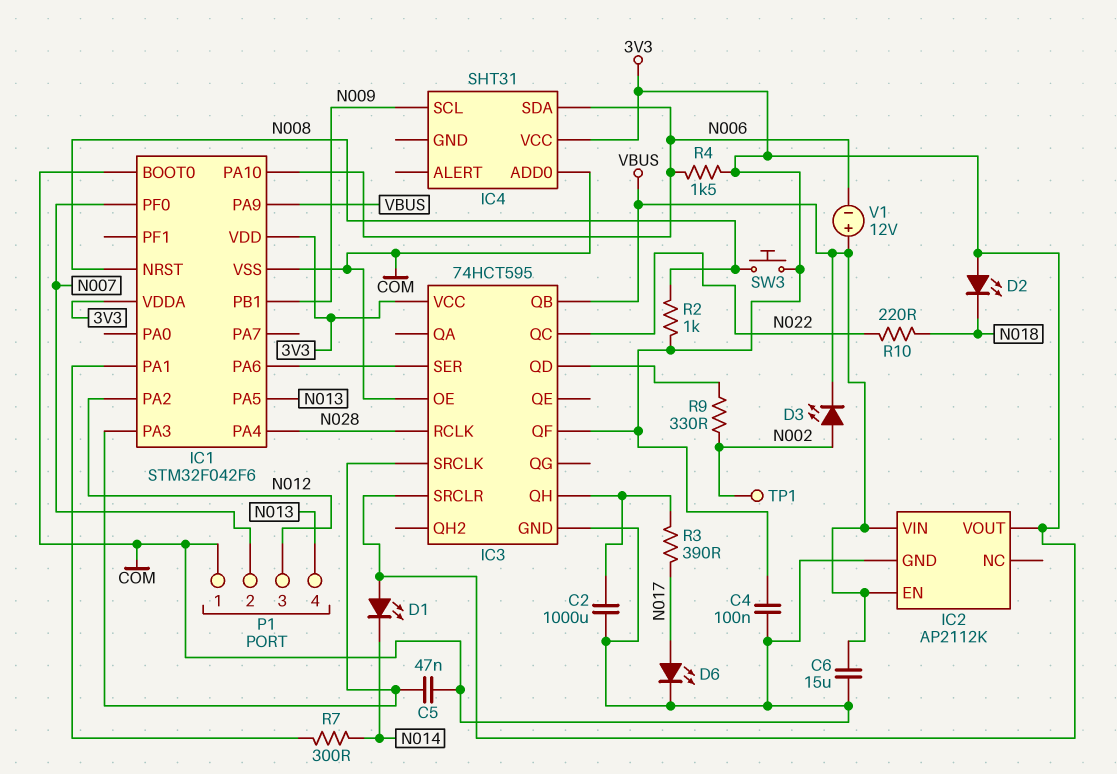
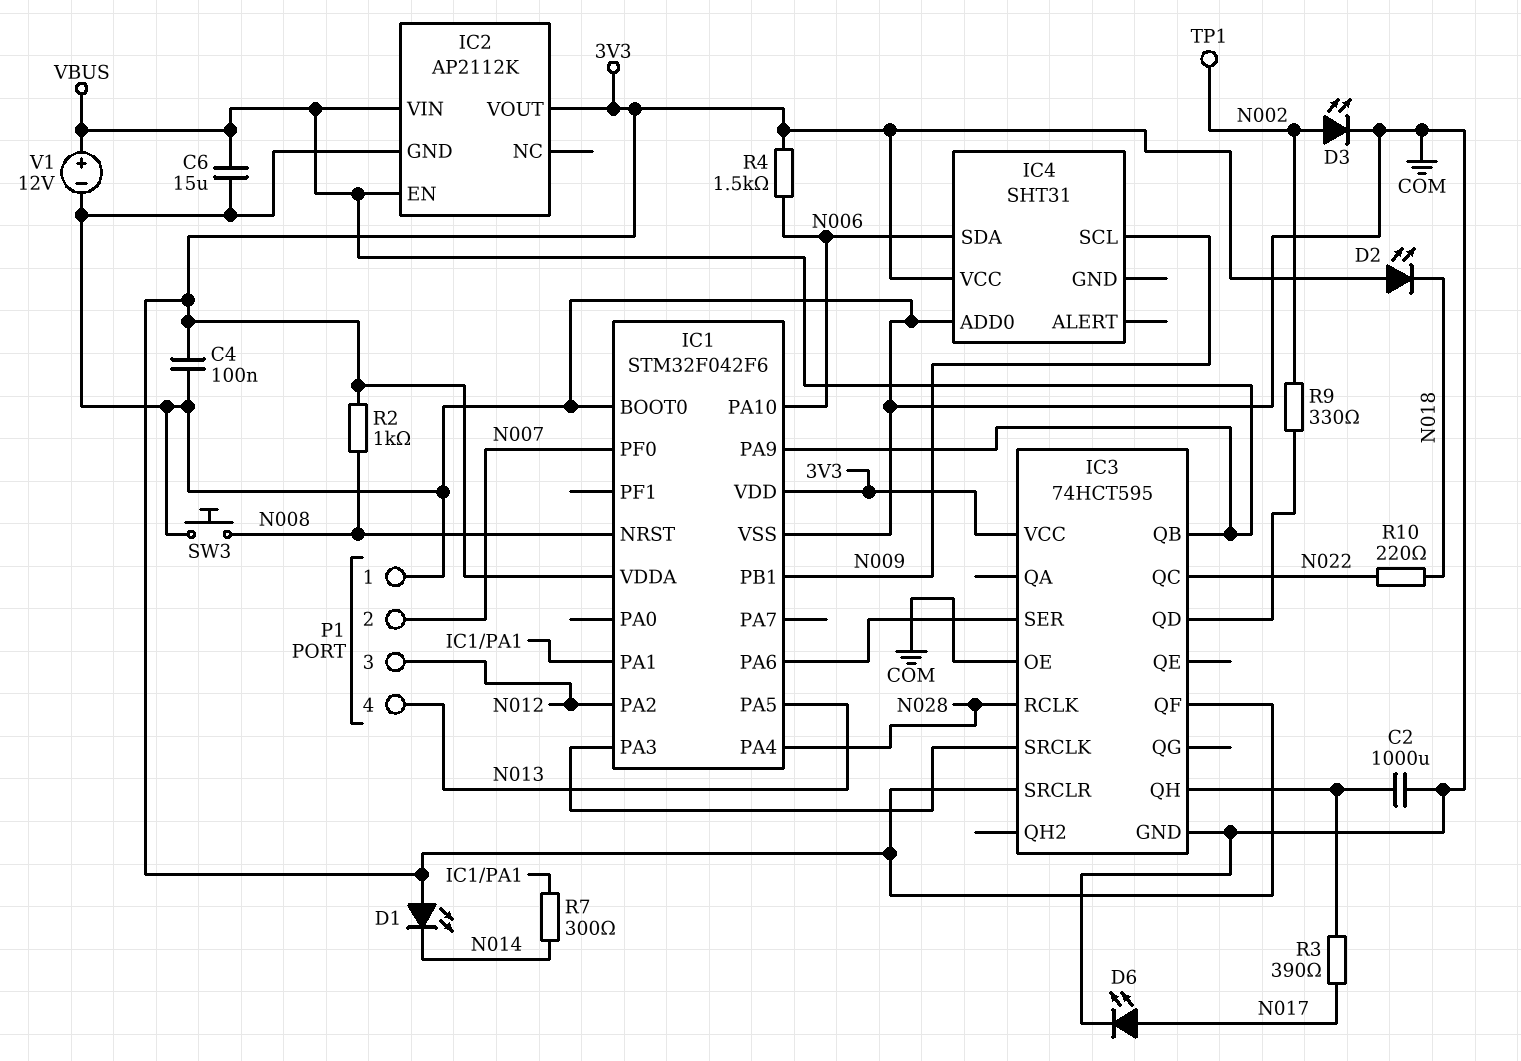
C5: 47nF (COM, IC1/PA3) -> none
D3: LED (A N002, K VBUS) -> LED (A N002, K COM)
SW3: button (3V3, N008) -> button (COM, N008)
V1: 12V (plus VBUS, minus N006) -> 12V (plus VBUS, minus COM)

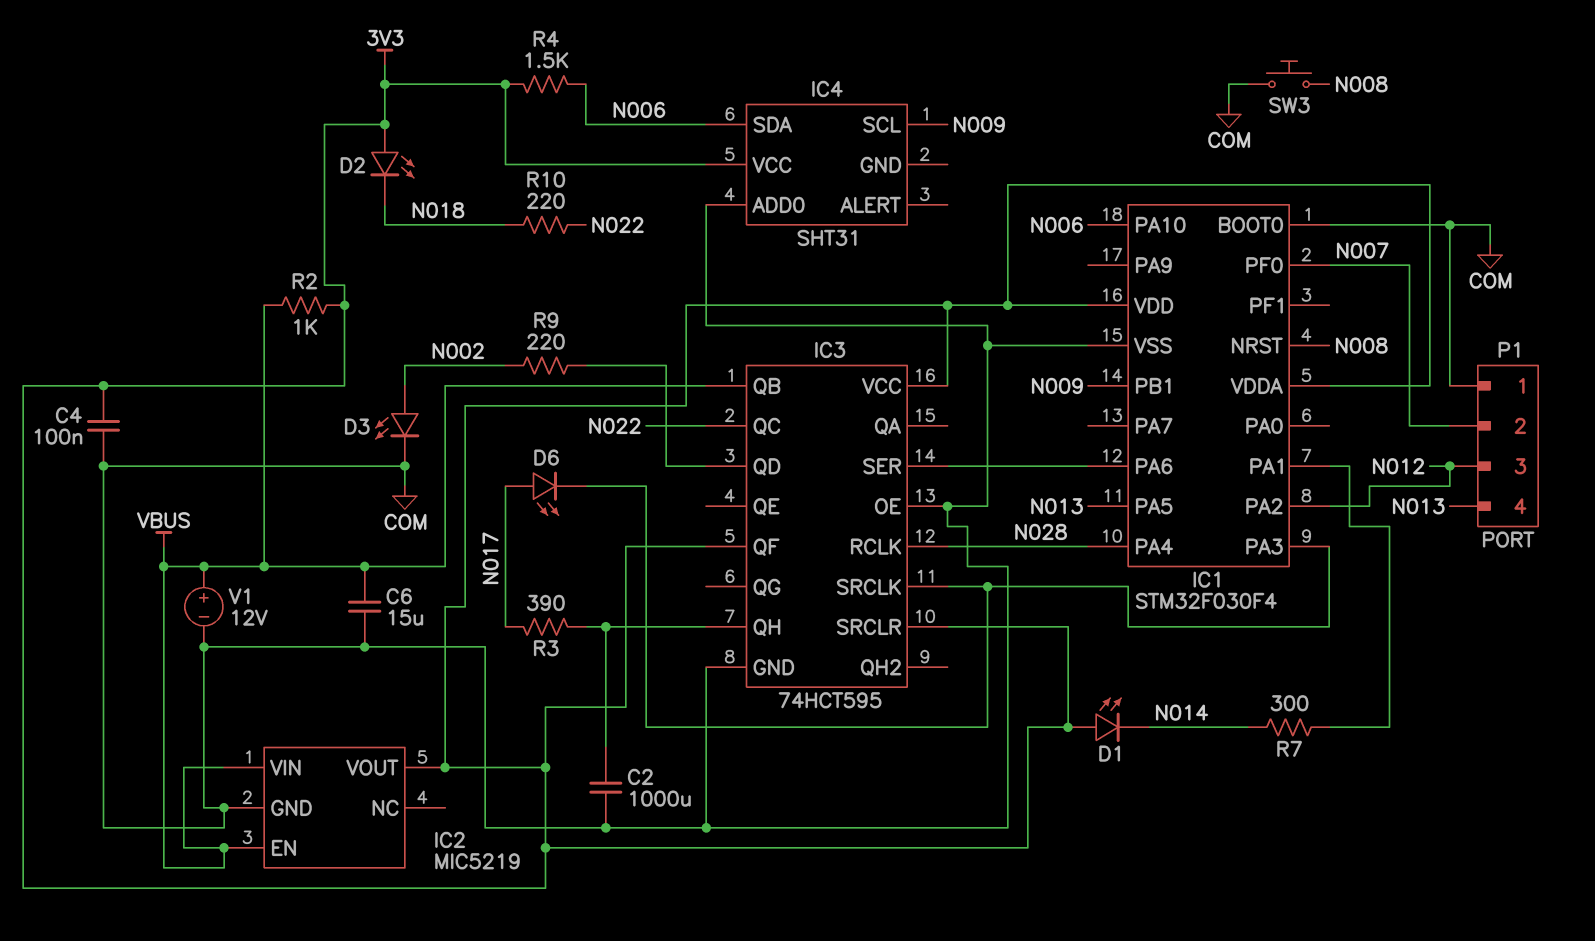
D6: LED (A N017, K COM) -> LED (A N017, K IC1/PA3)
IC1: STM32F042F6 -> STM32F030F4
IC1 pin PA9: VBUS -> none
IC2: AP2112K -> MIC5219
R2: 1k (3V3, N008) -> 1k (3V3, VBUS)
R9: 330 (IC3/QD, N002) -> 220 (IC3/QD, N002)
TP1: test point (N002) -> none

